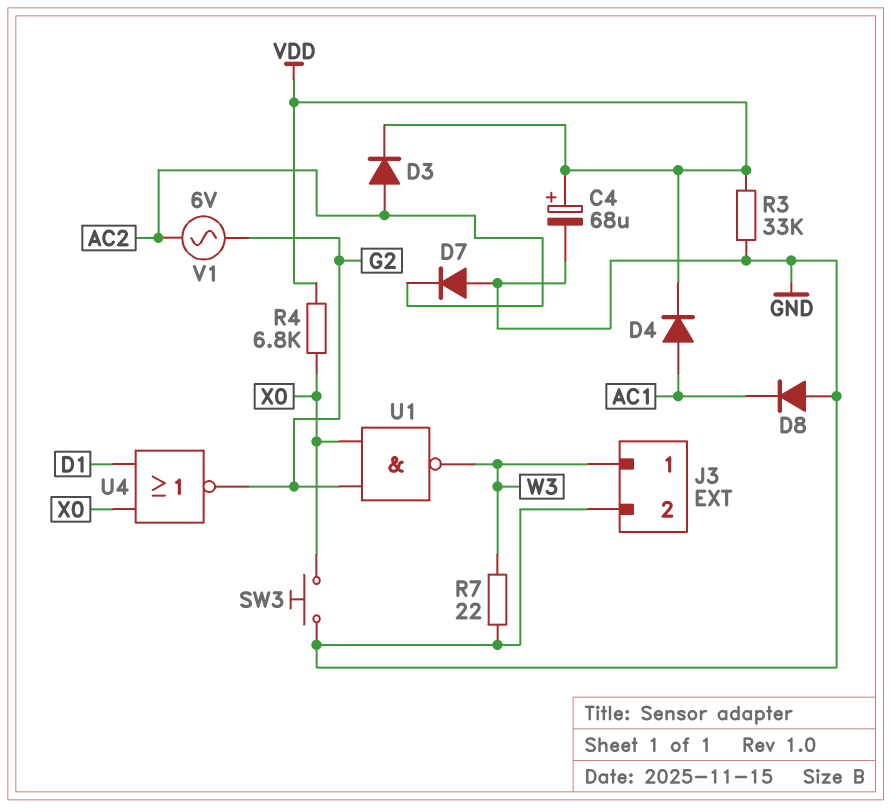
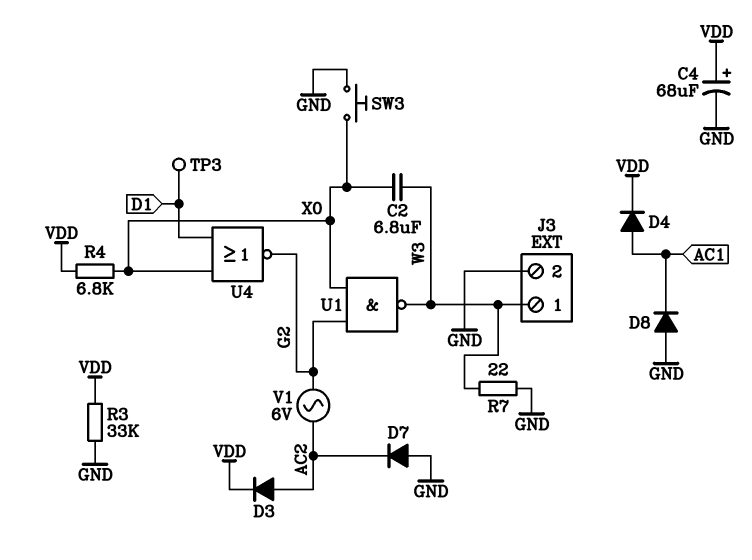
C2: none -> 6.8uF (W3, X0)
TP3: none -> test point (D1)

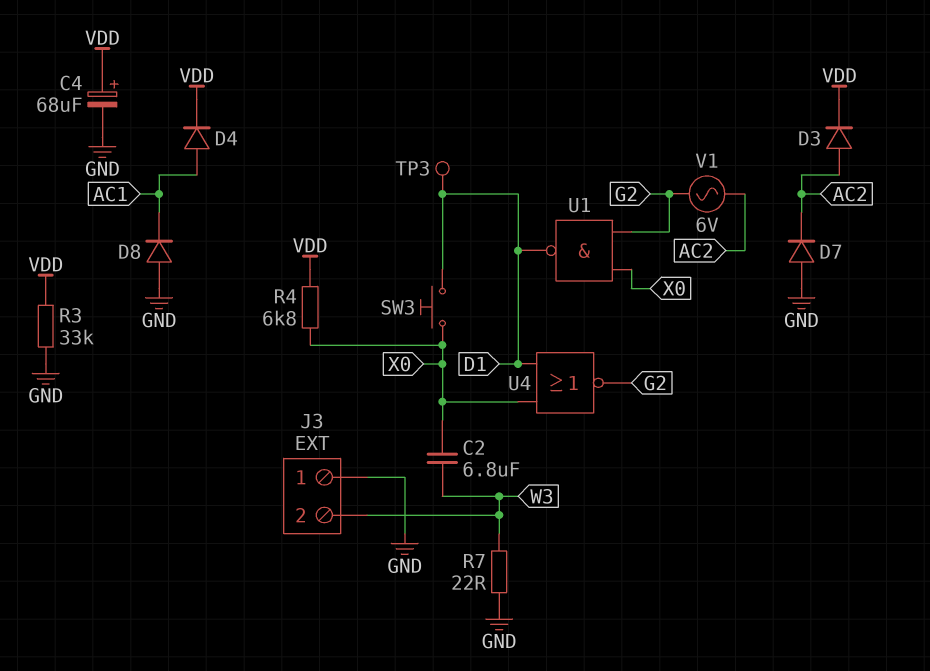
J3 pin 1: W3 -> GND
J3 pin 2: GND -> W3
SW3: button (GND, X0) -> button (D1, X0)
U1: NAND (in G2, in X0, out W3) -> NAND (in G2, in X0, out D1)

